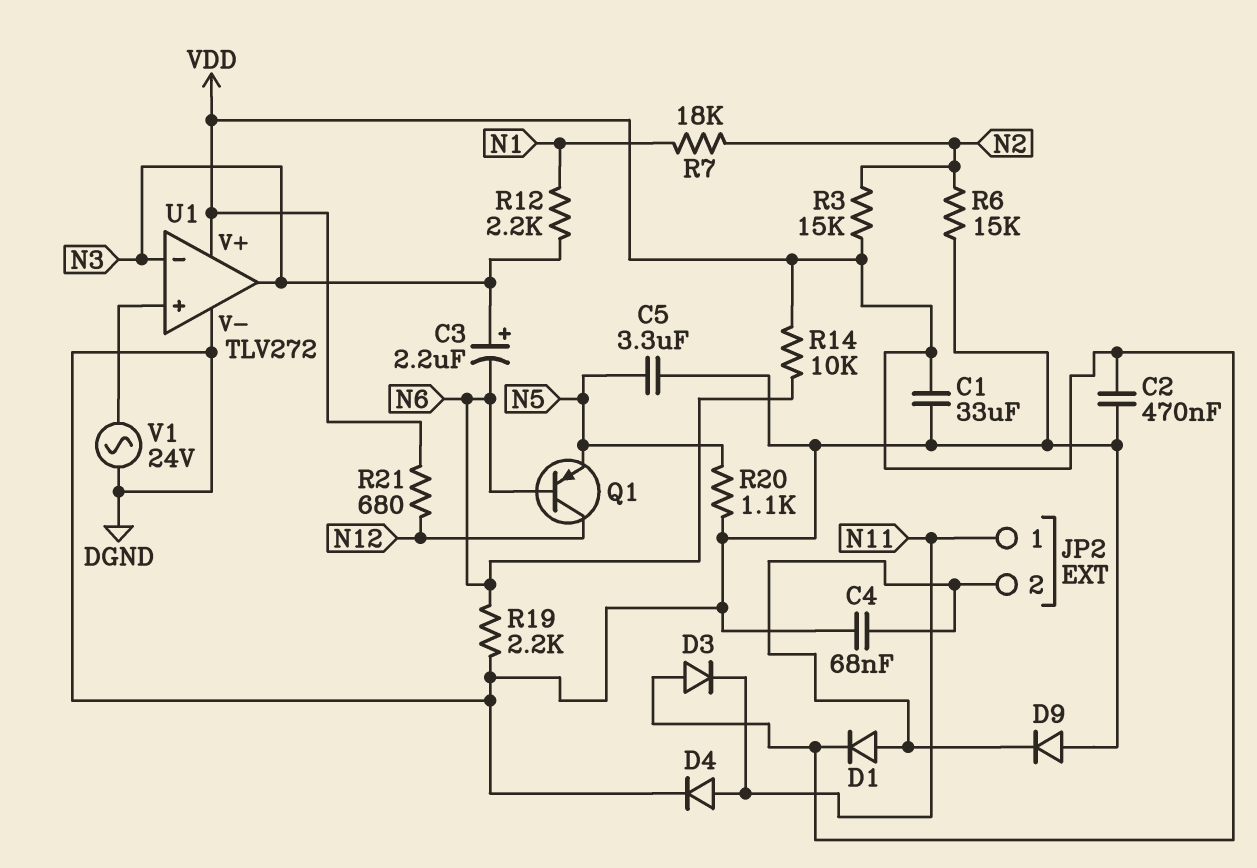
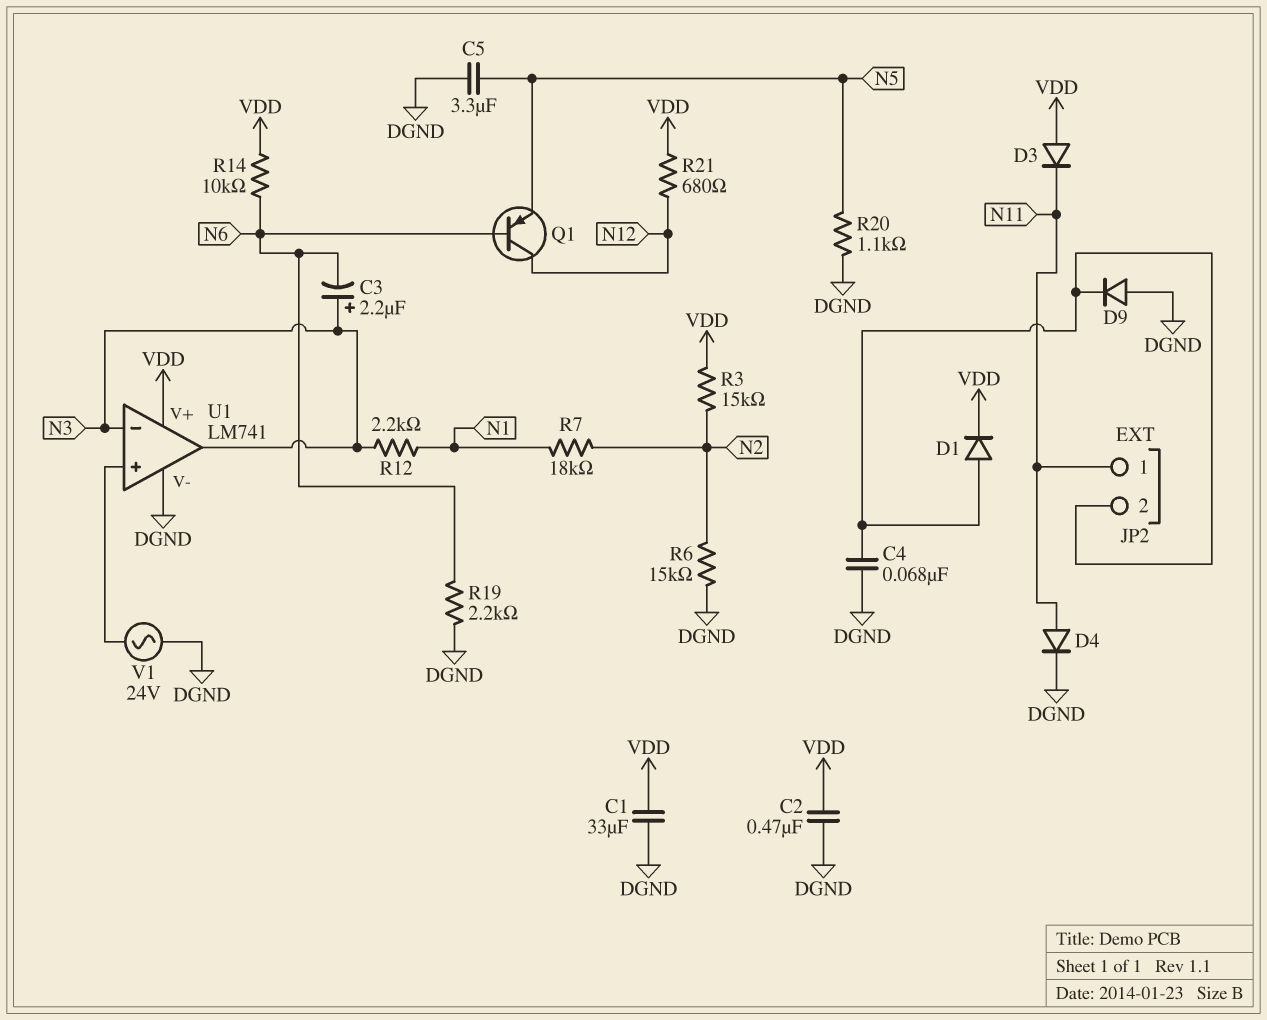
U1: TLV272 -> LM741

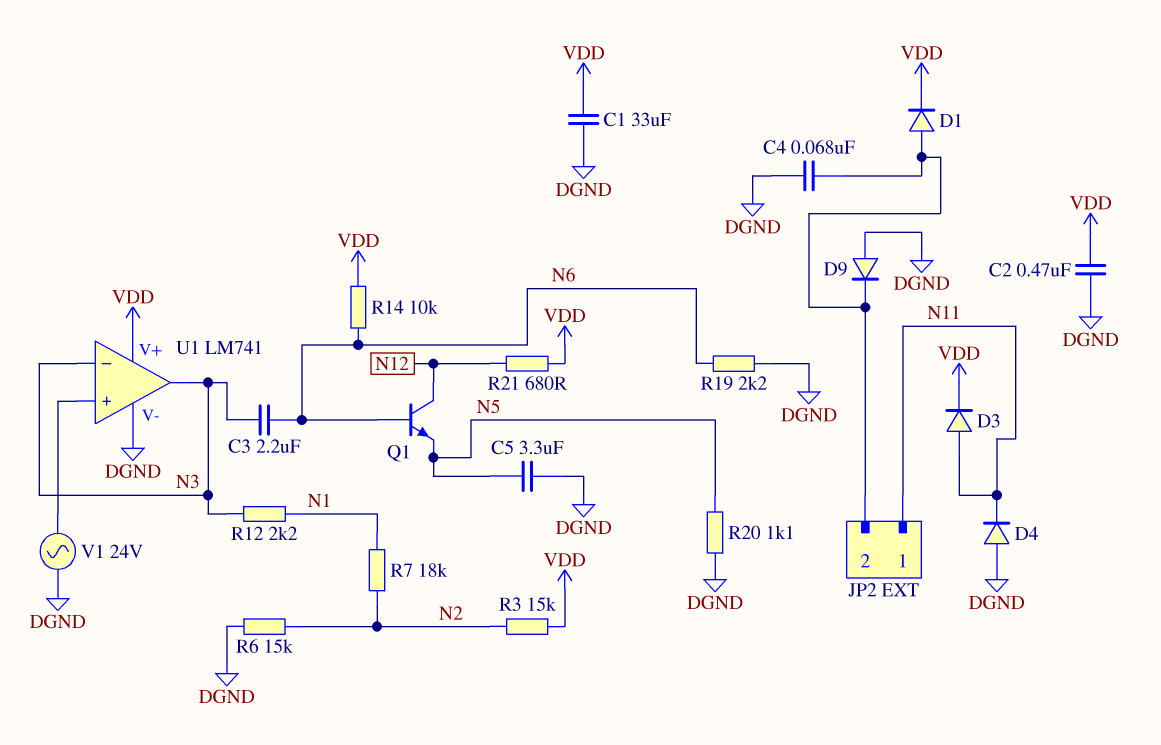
C3: 2.2uF (plus N3, minus N6) -> 2.2uF (N3, N6)
D3: diode (A VDD, K N11) -> diode (A N11, K VDD)
D4: diode (A N11, K DGND) -> diode (A DGND, K N11)
Q1: PNP (B N6, C N12, E N5) -> NPN (B N6, C N12, E N5)

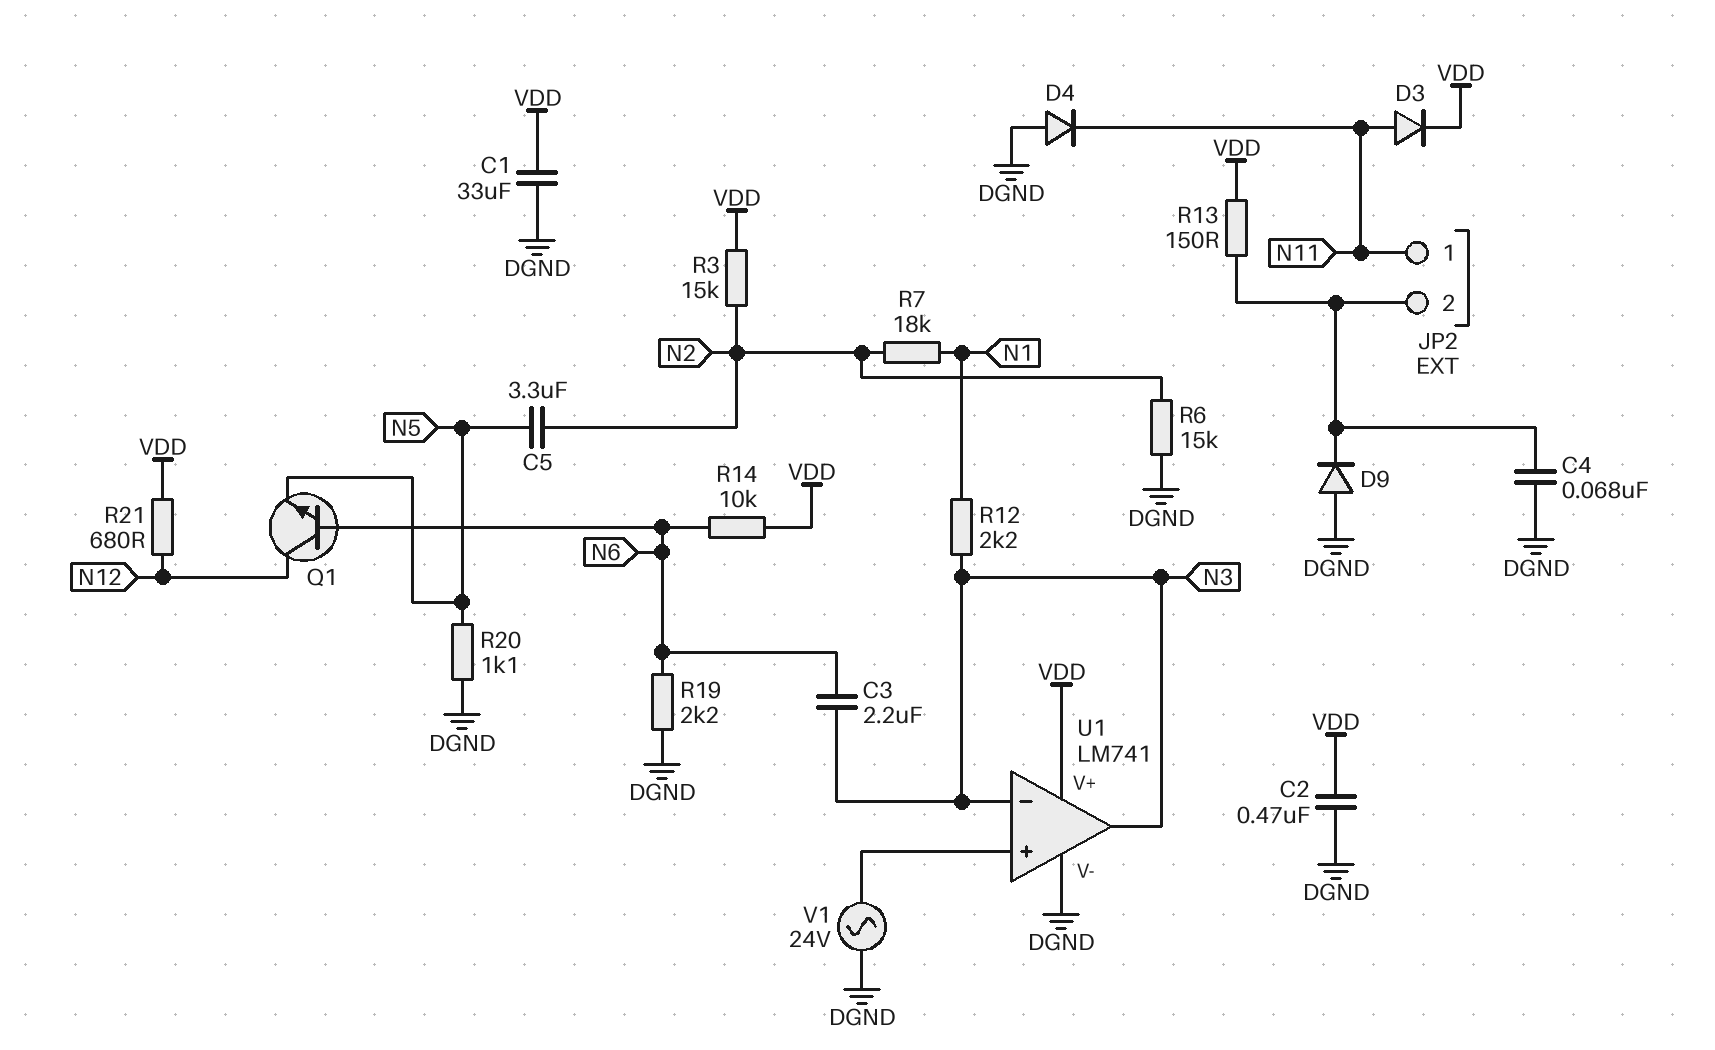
C5: 3.3uF (DGND, N5) -> 3.3uF (N2, N5)
D1: diode (A JP2/2, K VDD) -> none
R13: none -> 150 (JP2/2, VDD)

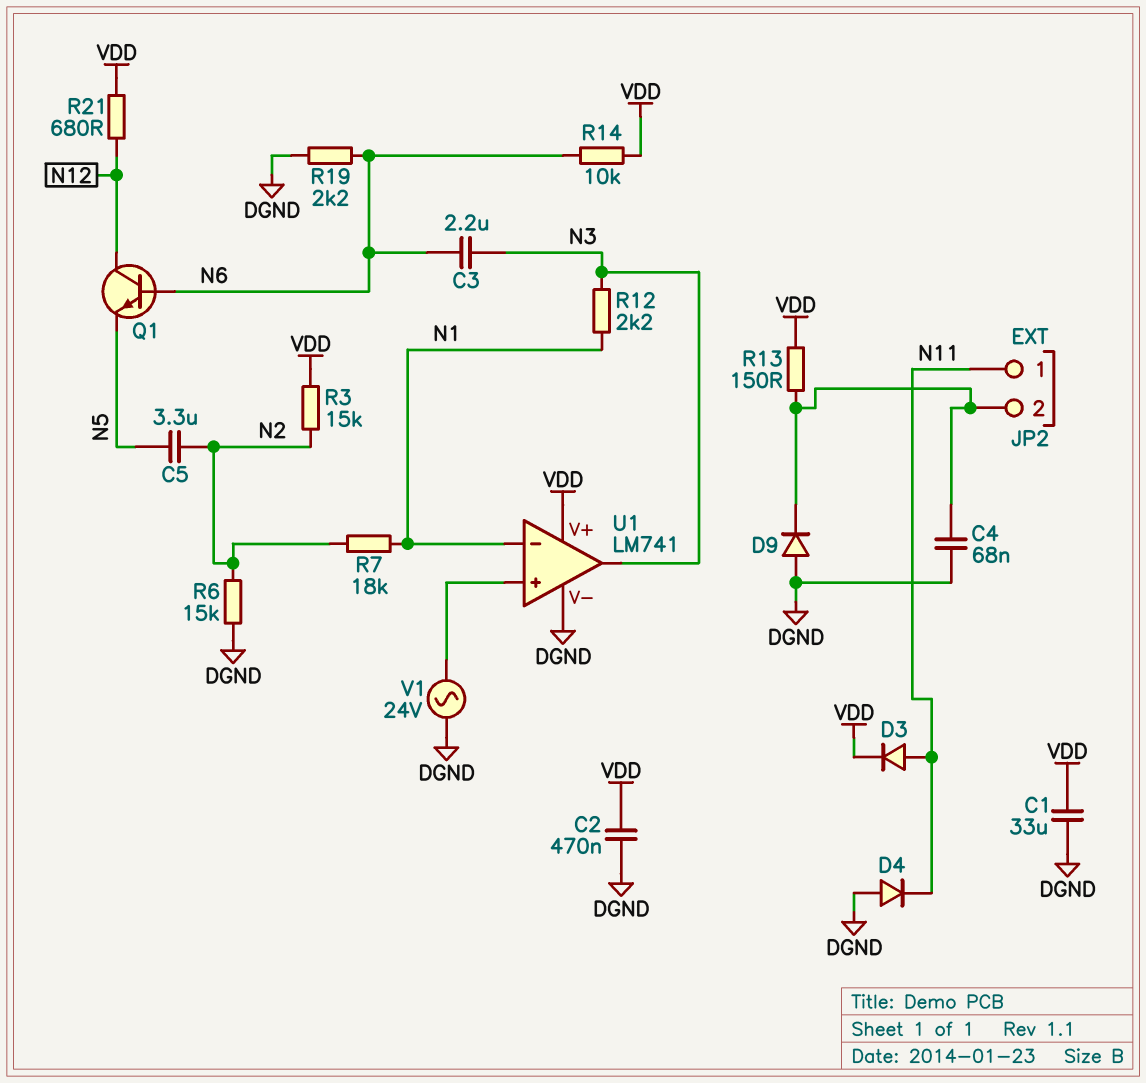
R20: 1.1k (DGND, N5) -> none
U1 pin in-: N3 -> N1

